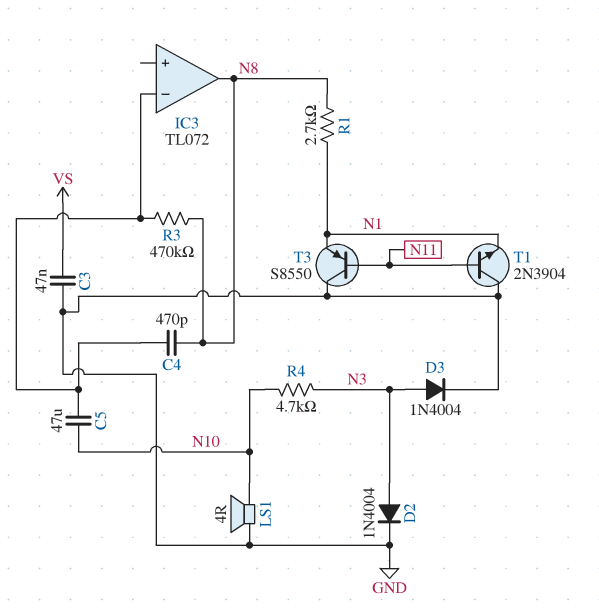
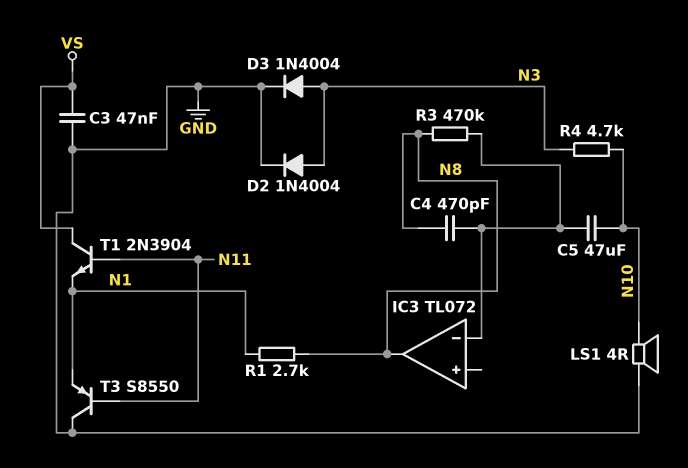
T1: NPN 2N3904 (B N11, C GND, E N1) -> NPN 2N3904 (B N11, C VS, E N1)

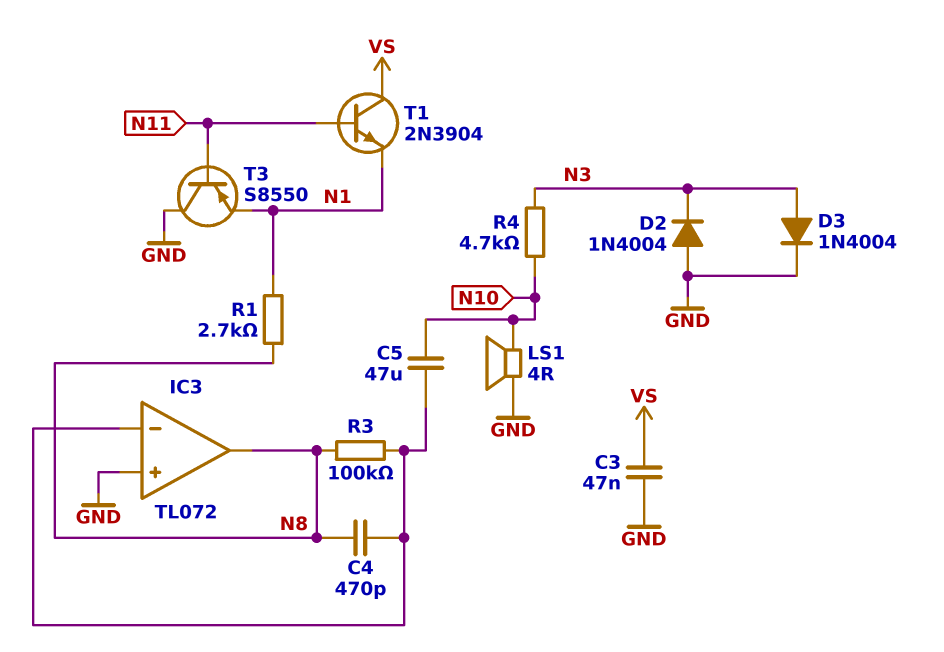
D2: diode 1N4004 (A N3, K GND) -> diode 1N4004 (A GND, K N3)
IC3 pin in+: none -> GND
R3: 470k (IC3/in-, N8) -> 100k (IC3/in-, N8)

